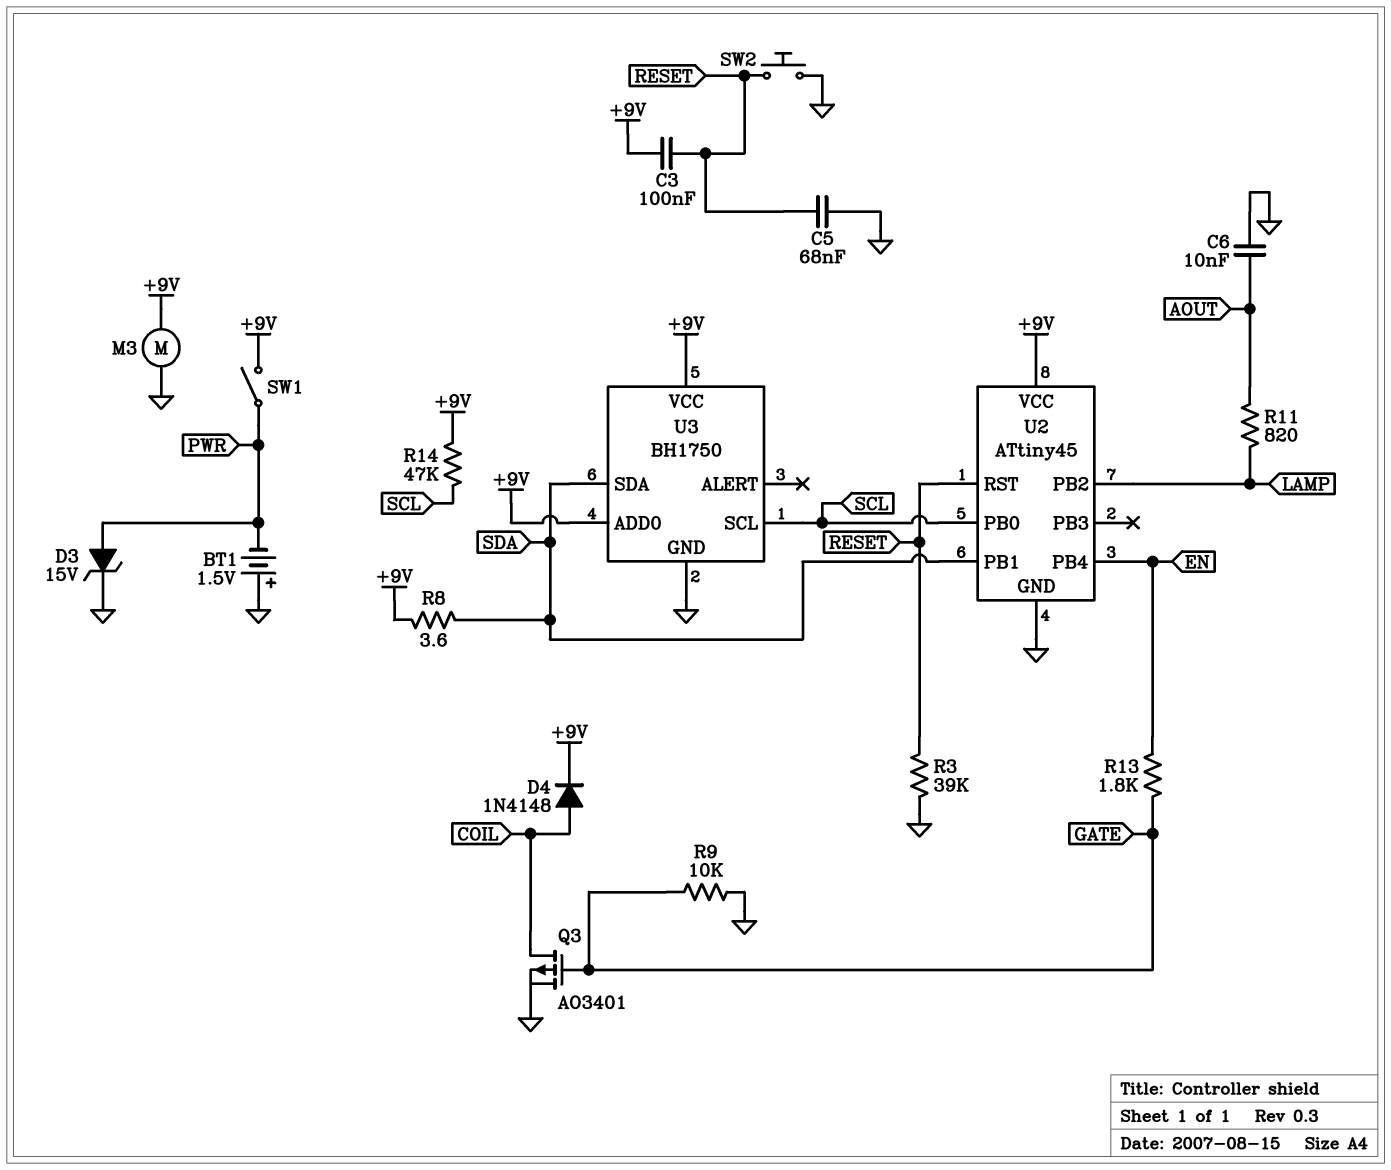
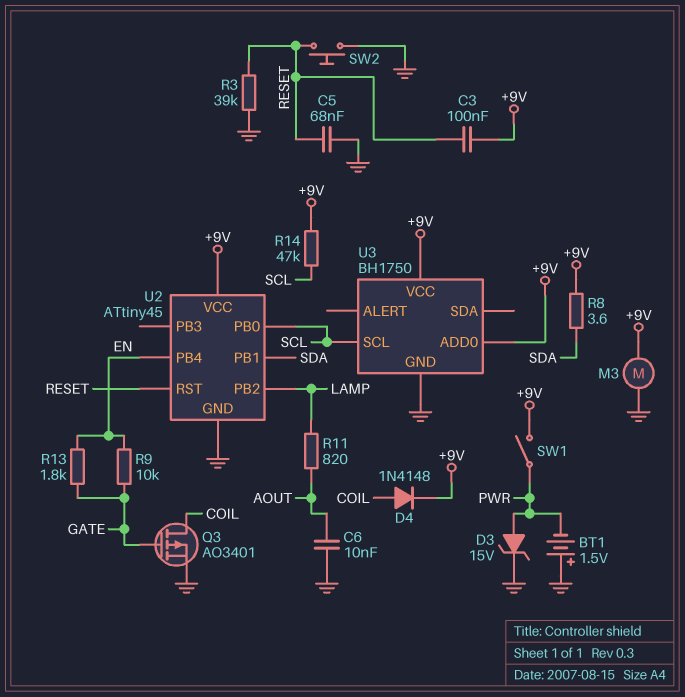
R9: 10k (GATE, GND) -> 10k (EN, GATE)
U3 pin SDA: SDA -> none

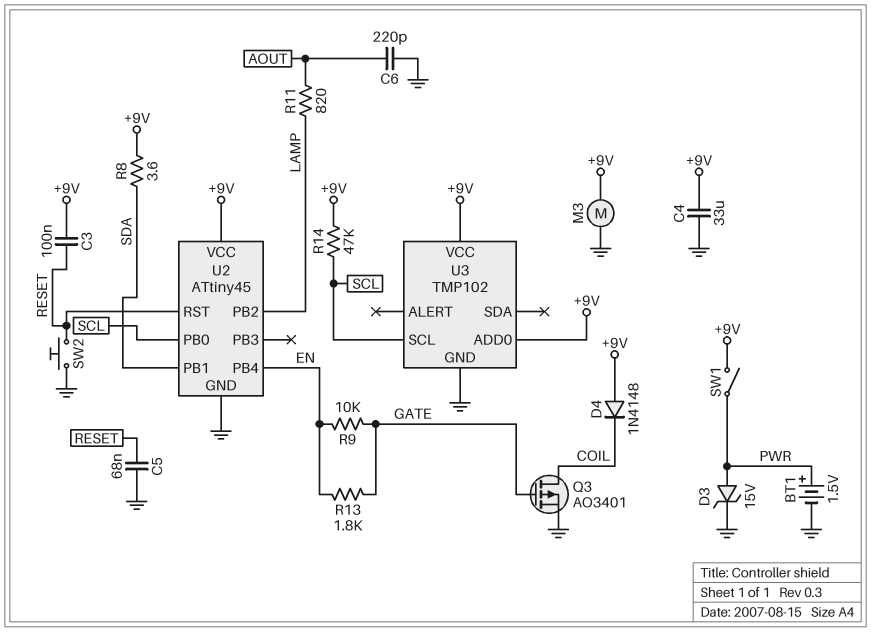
BT1: 1.5V (plus GND, minus PWR) -> 1.5V (plus PWR, minus GND)
C4: none -> 33uF (+9V, GND)
C6: 10nF (AOUT, GND) -> 220pF (AOUT, GND)
D4: diode 1N4148 (A COIL, K +9V) -> diode 1N4148 (A +9V, K COIL)
R3: 39k (GND, RESET) -> none
U3: BH1750 -> TMP102

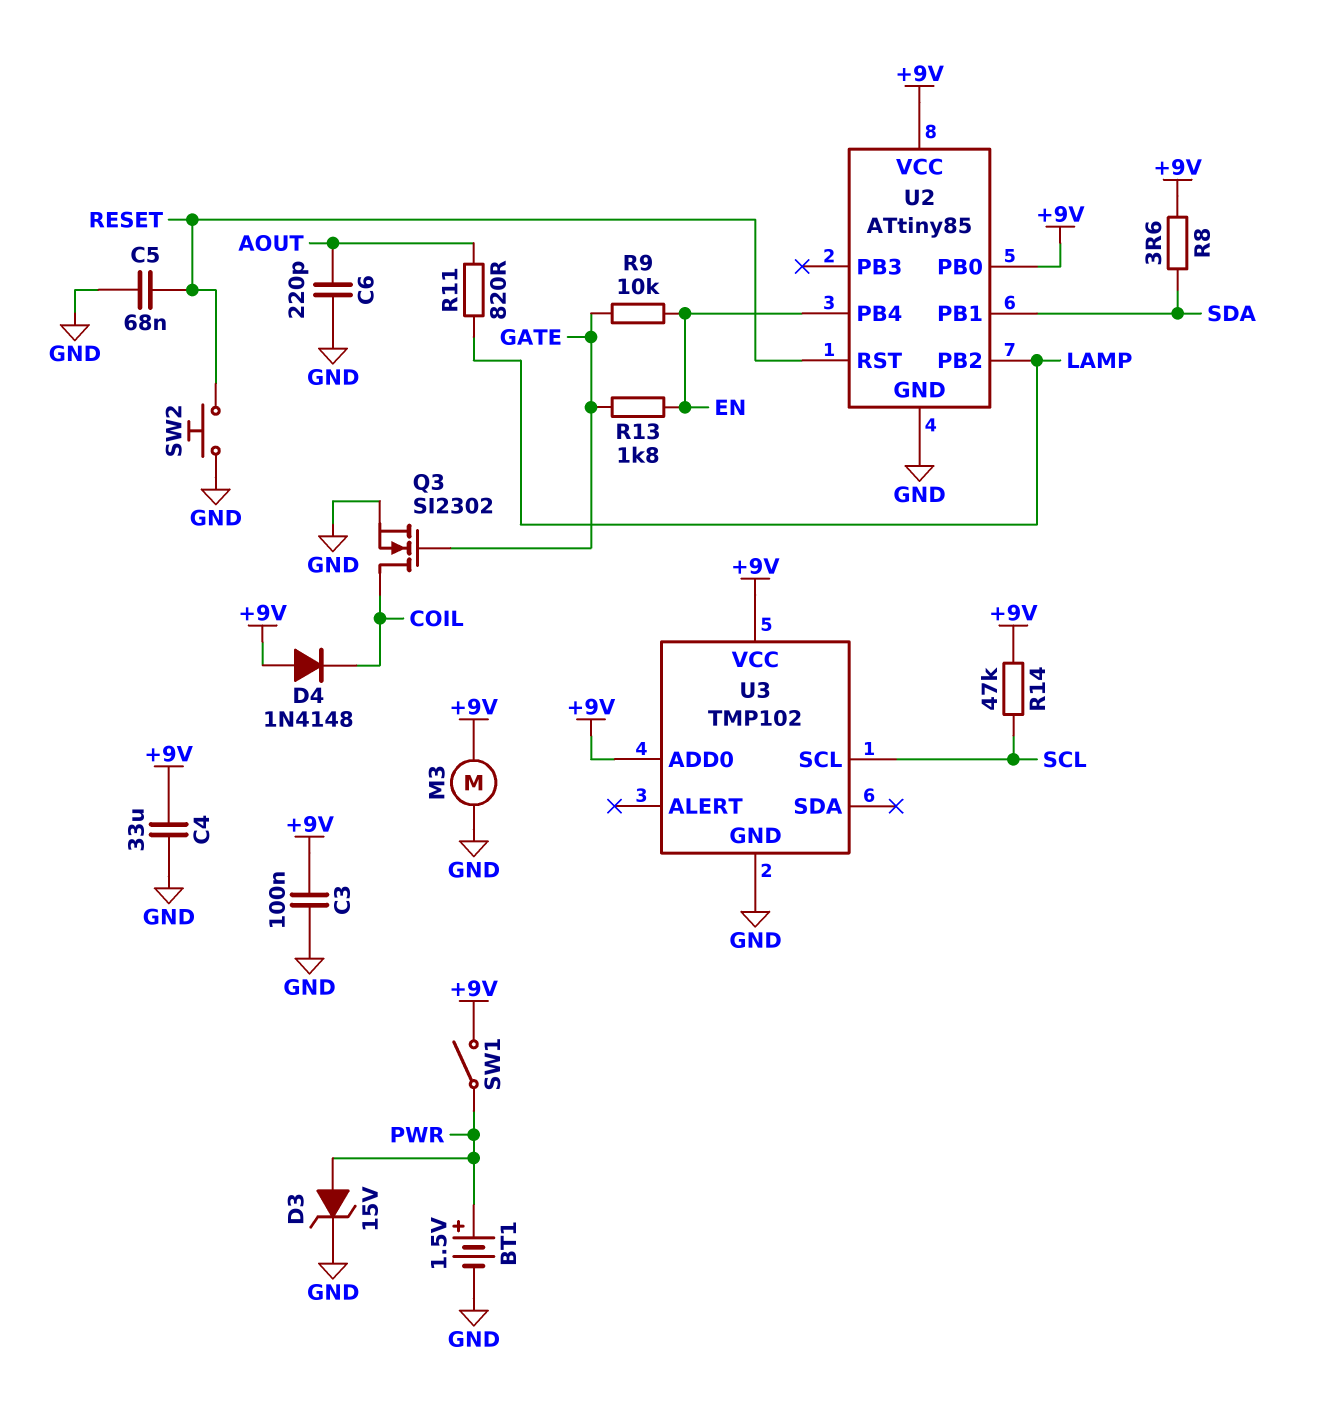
C3: 100nF (+9V, RESET) -> 100nF (+9V, GND)
Q3: PMOS AO3401 (G GATE, D COIL, S GND) -> NMOS SI2302 (G GATE, D COIL, S GND)
U2: ATtiny45 -> ATtiny85
U2 pin PB0: SCL -> +9V

